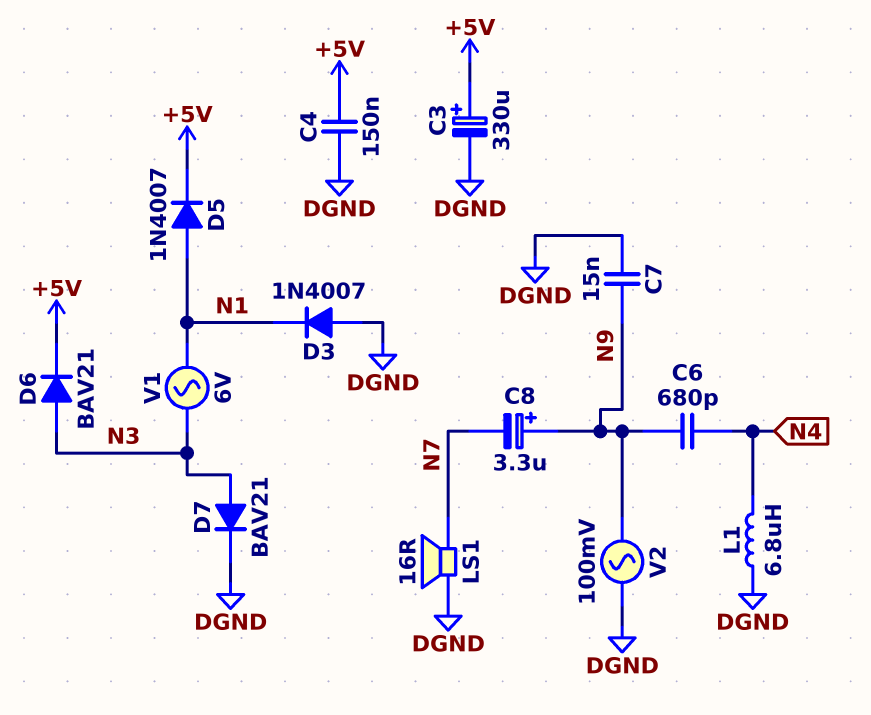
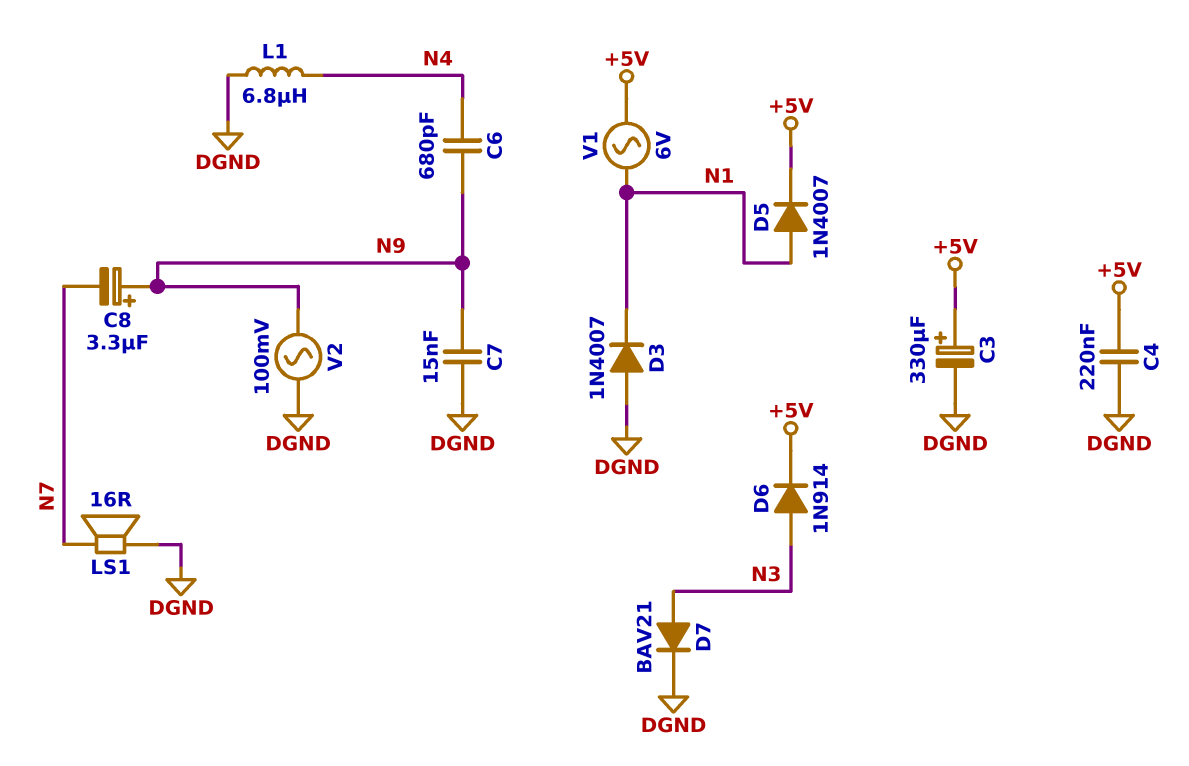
C4: 150nF (+5V, DGND) -> 220nF (+5V, DGND)
D6: diode BAV21 (A N3, K +5V) -> diode 1N914 (A N3, K +5V)
V1: AC 6V (N1, N3) -> AC 6V (+5V, N1)

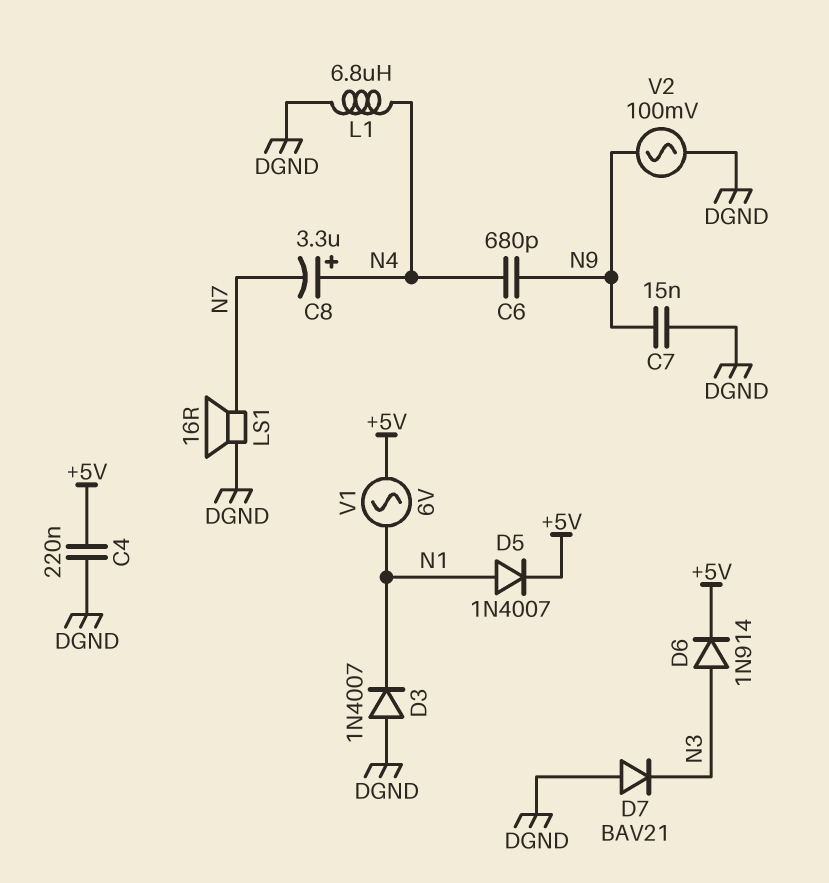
C3: 330uF (plus +5V, minus DGND) -> none
C8: 3.3uF (plus N9, minus N7) -> 3.3uF (plus N4, minus N7)
D7: diode BAV21 (A N3, K DGND) -> diode BAV21 (A DGND, K N3)

